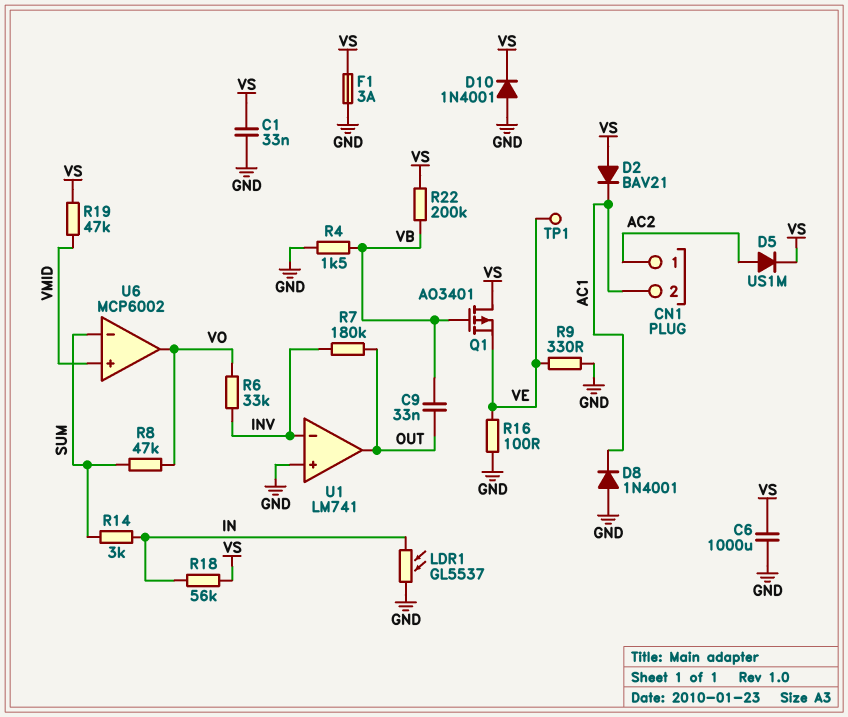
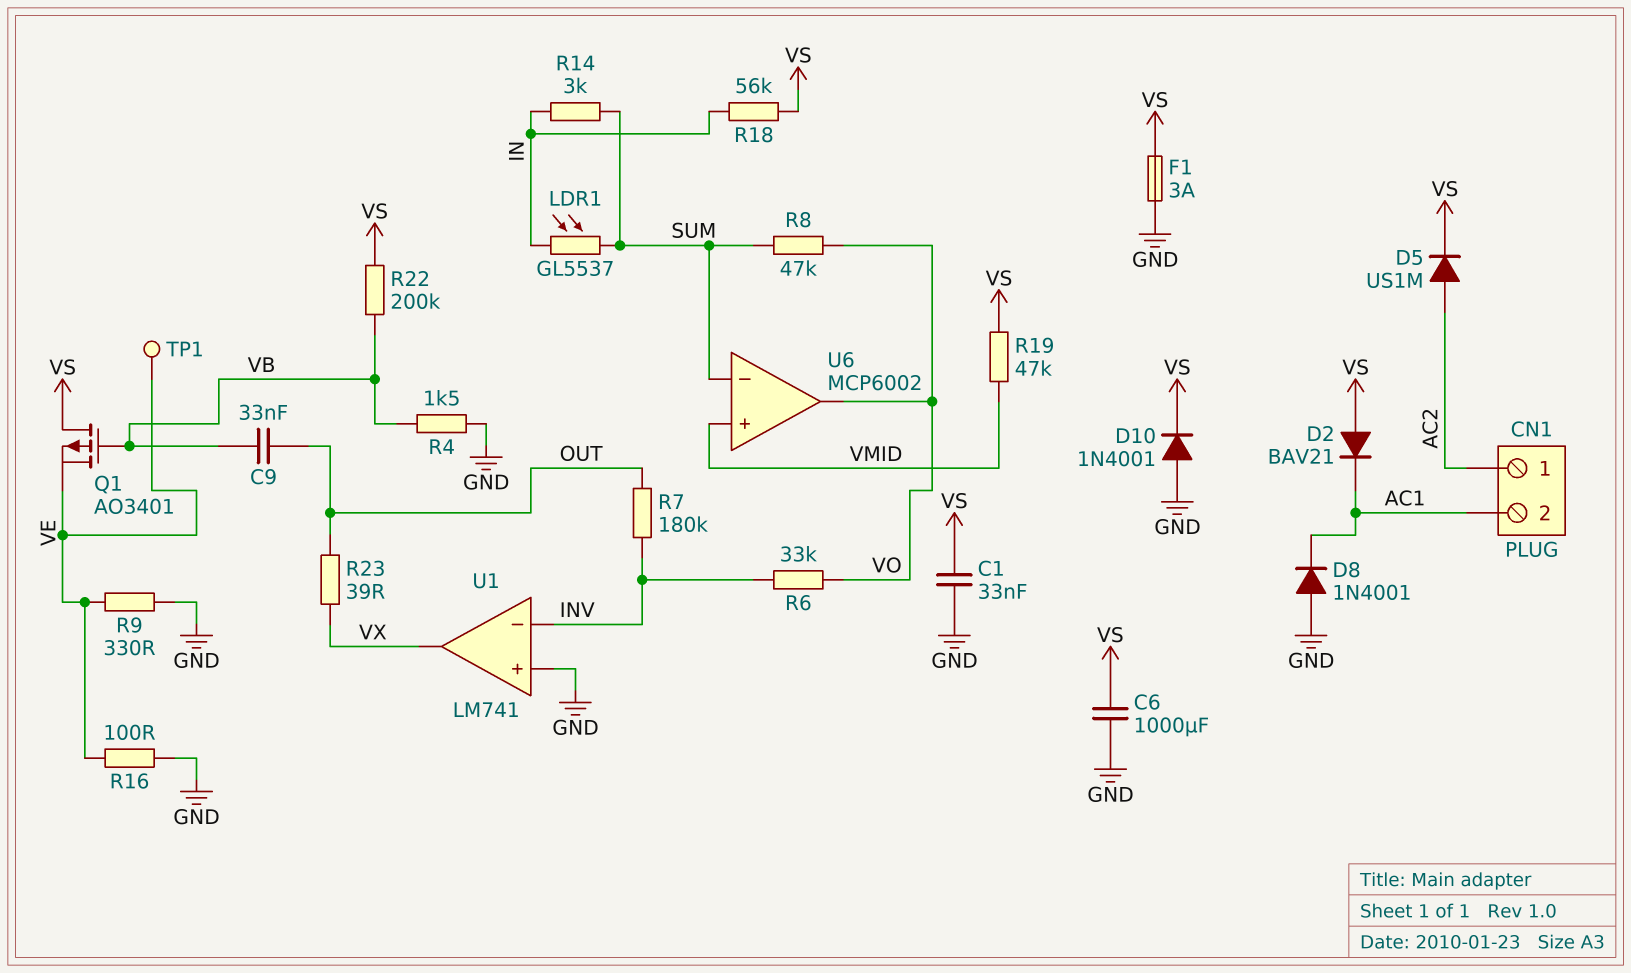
LDR1: GL5537 (GND, IN) -> GL5537 (IN, SUM)
R23: none -> 39 (OUT, VX)
U1 pin out: OUT -> VX

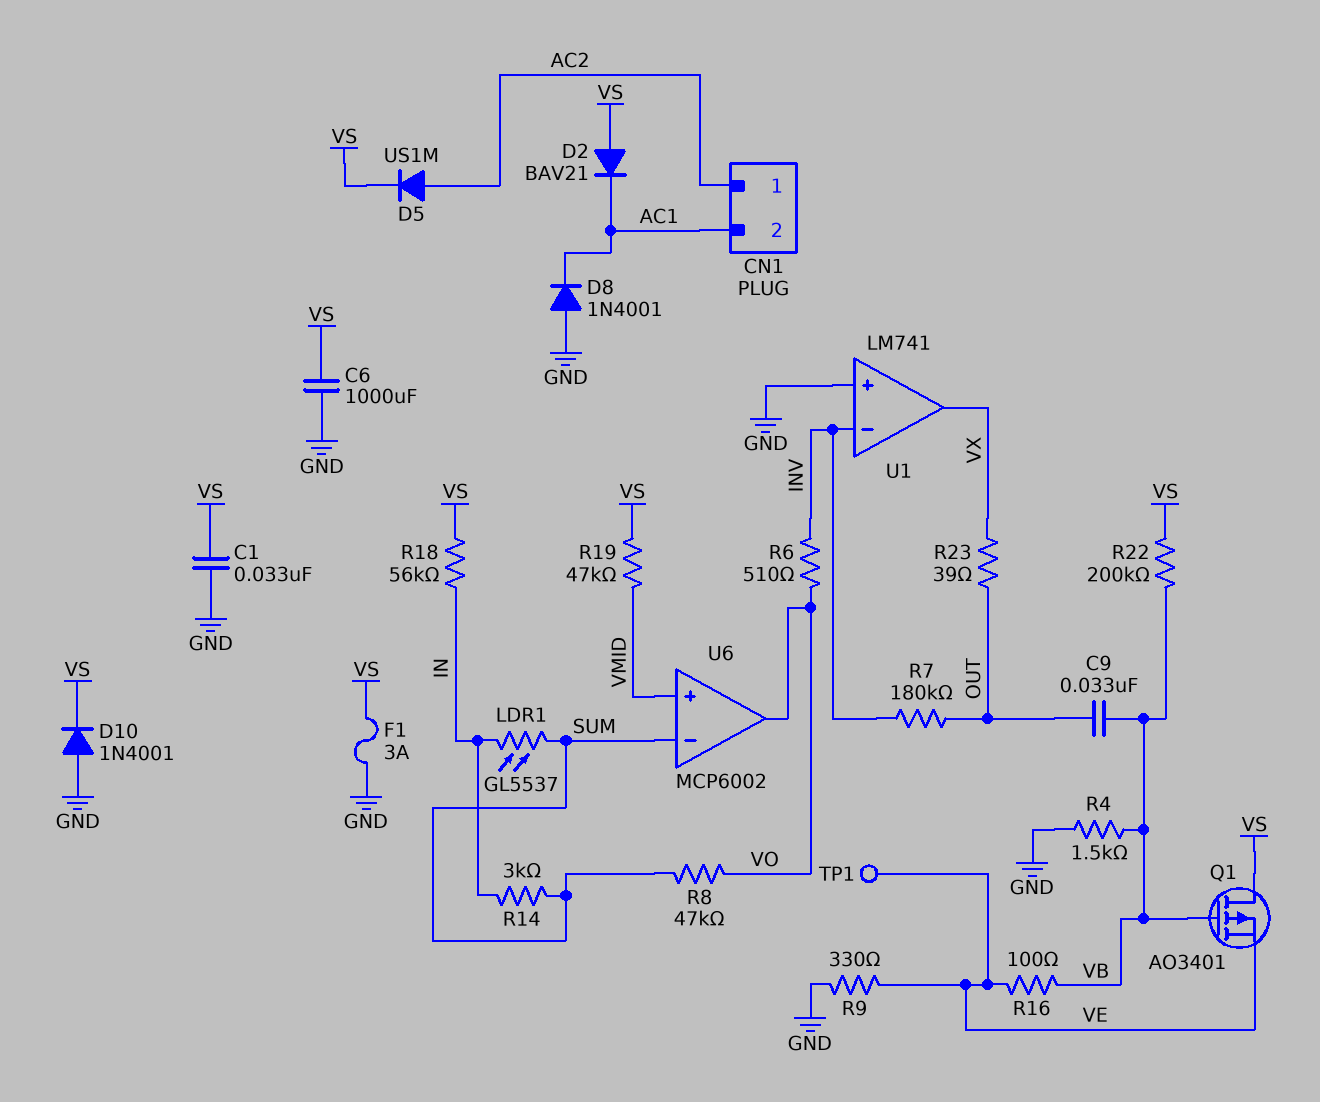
R6: 33k (INV, VO) -> 510 (INV, VO)
R16: 100 (GND, VE) -> 100 (VB, VE)

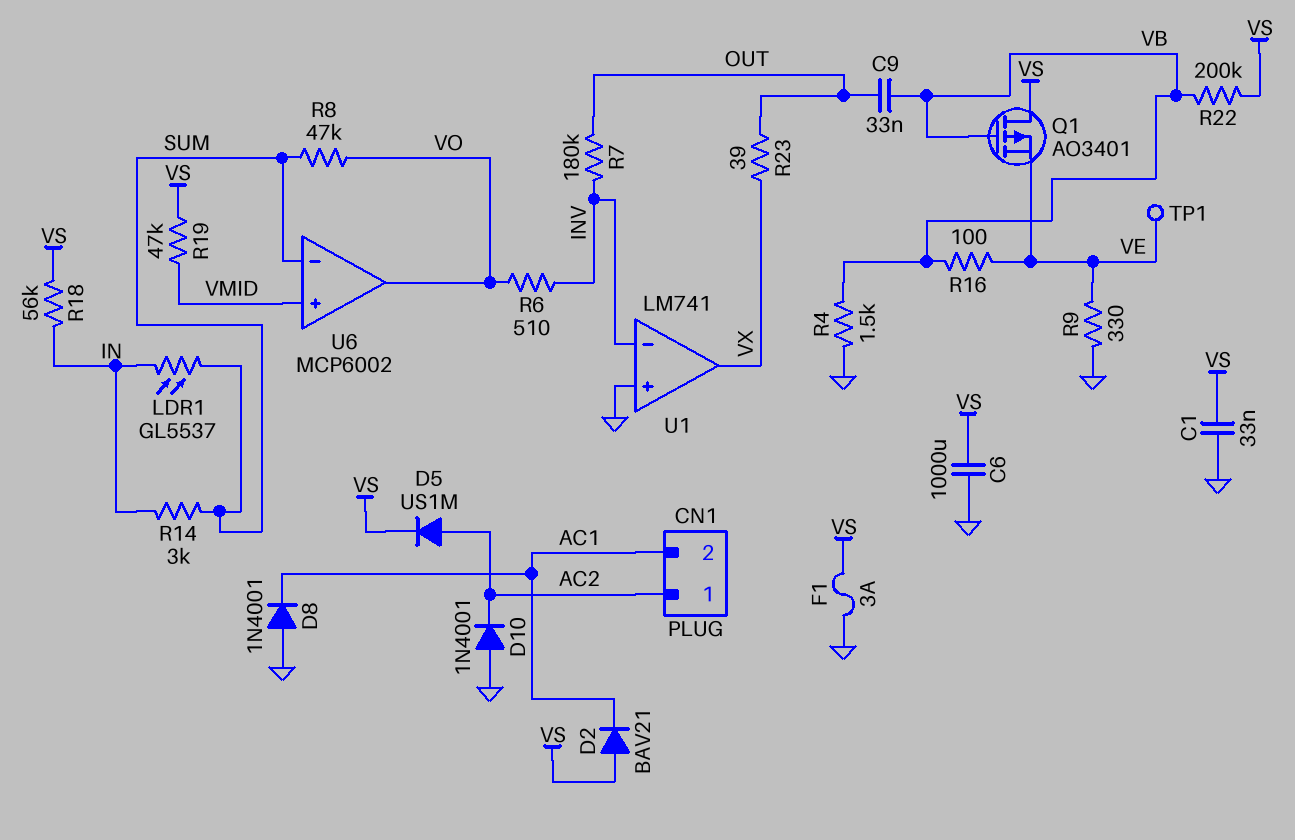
D10: diode 1N4001 (A GND, K VS) -> diode 1N4001 (A GND, K AC2)

